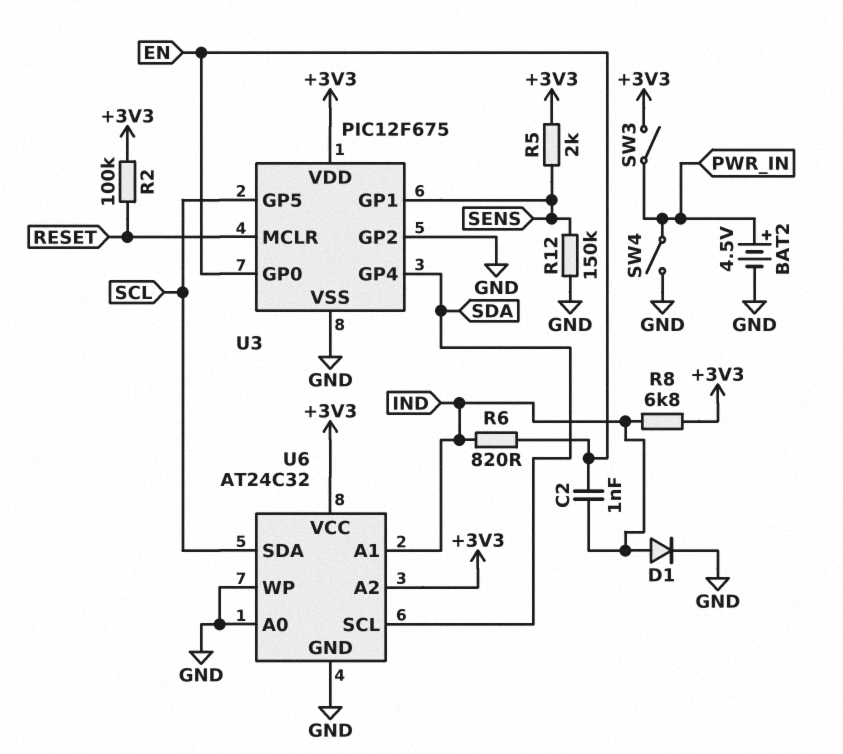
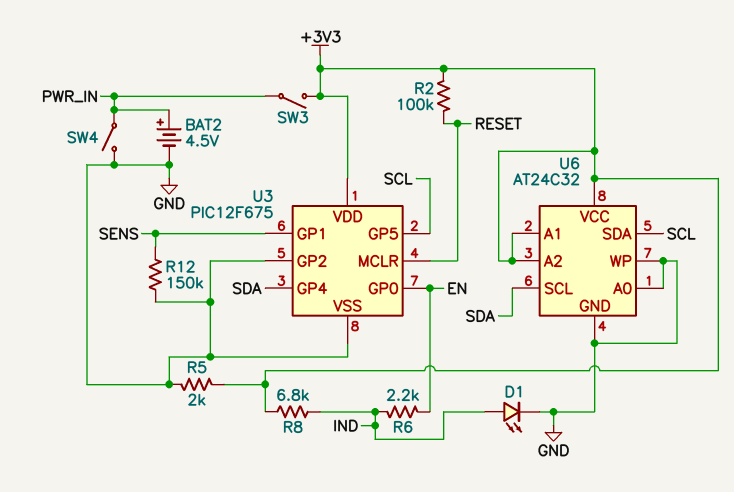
C2: 1nF (EN, IND) -> none
D1: diode (A IND, K GND) -> LED (A IND, K GND)
R5: 2k (+3V3, SENS) -> 2k (+3V3, GND)
R6: 820 (EN, IND) -> 2.2k (EN, IND)
U6 pin A1: IND -> +3V3

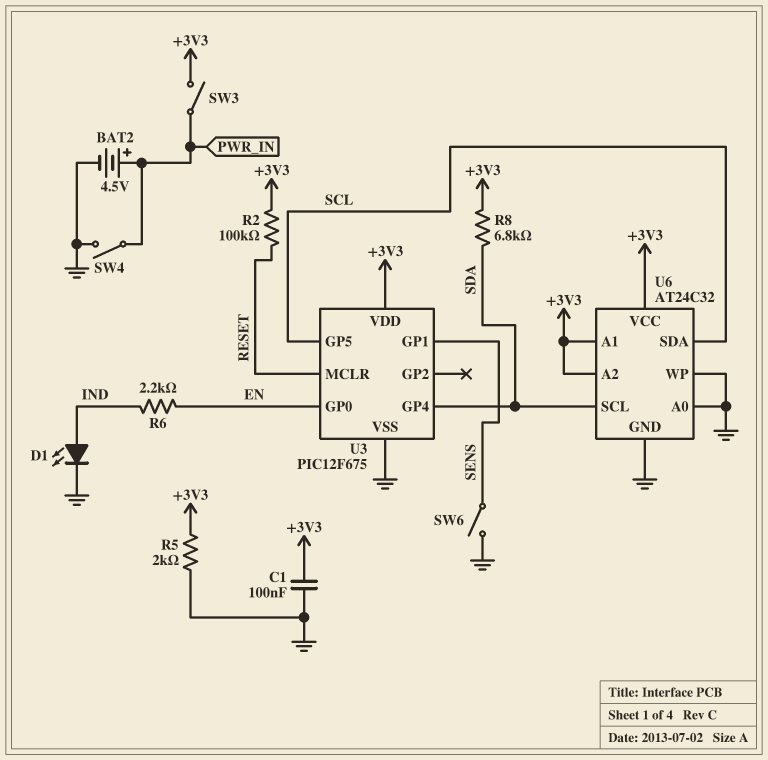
C1: none -> 100nF (+3V3, GND)
R8: 6.8k (+3V3, IND) -> 6.8k (+3V3, SDA)
R12: 150k (GND, SENS) -> none
SW6: none -> switch (GND, SENS)
U3 pin GP2: GND -> none

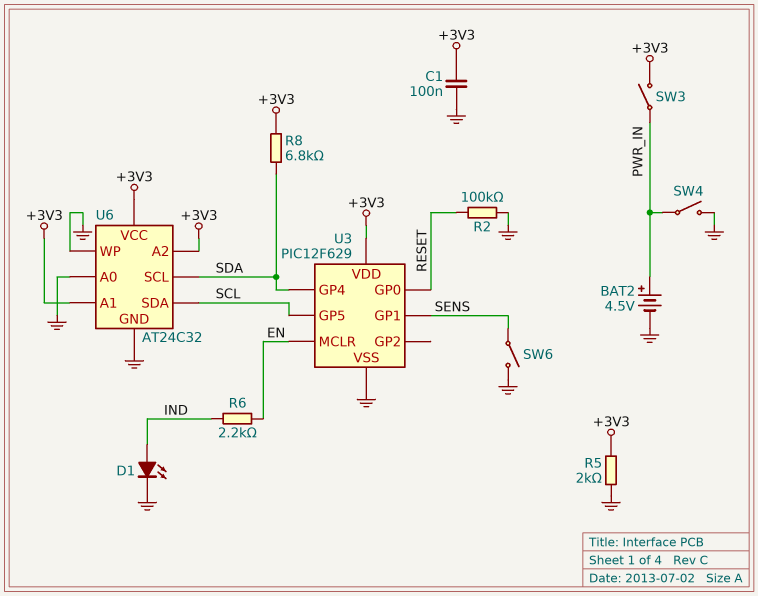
R2: 100k (+3V3, RESET) -> 100k (GND, RESET)
U3: PIC12F675 -> PIC12F629
U3 pin GP0: EN -> RESET
U3 pin MCLR: RESET -> EN

